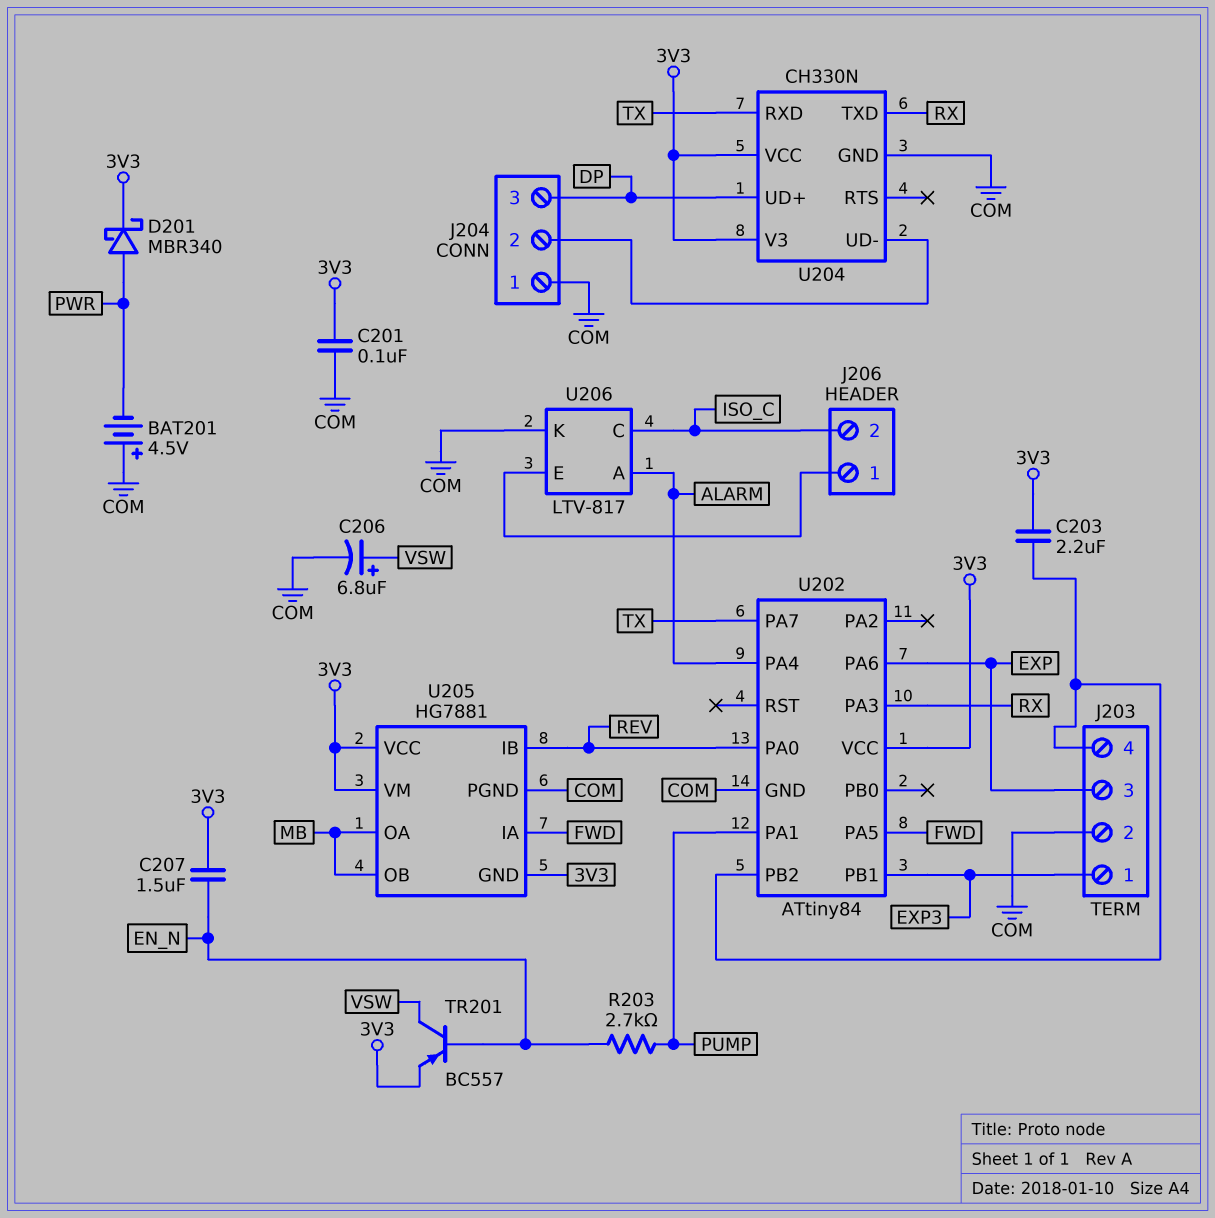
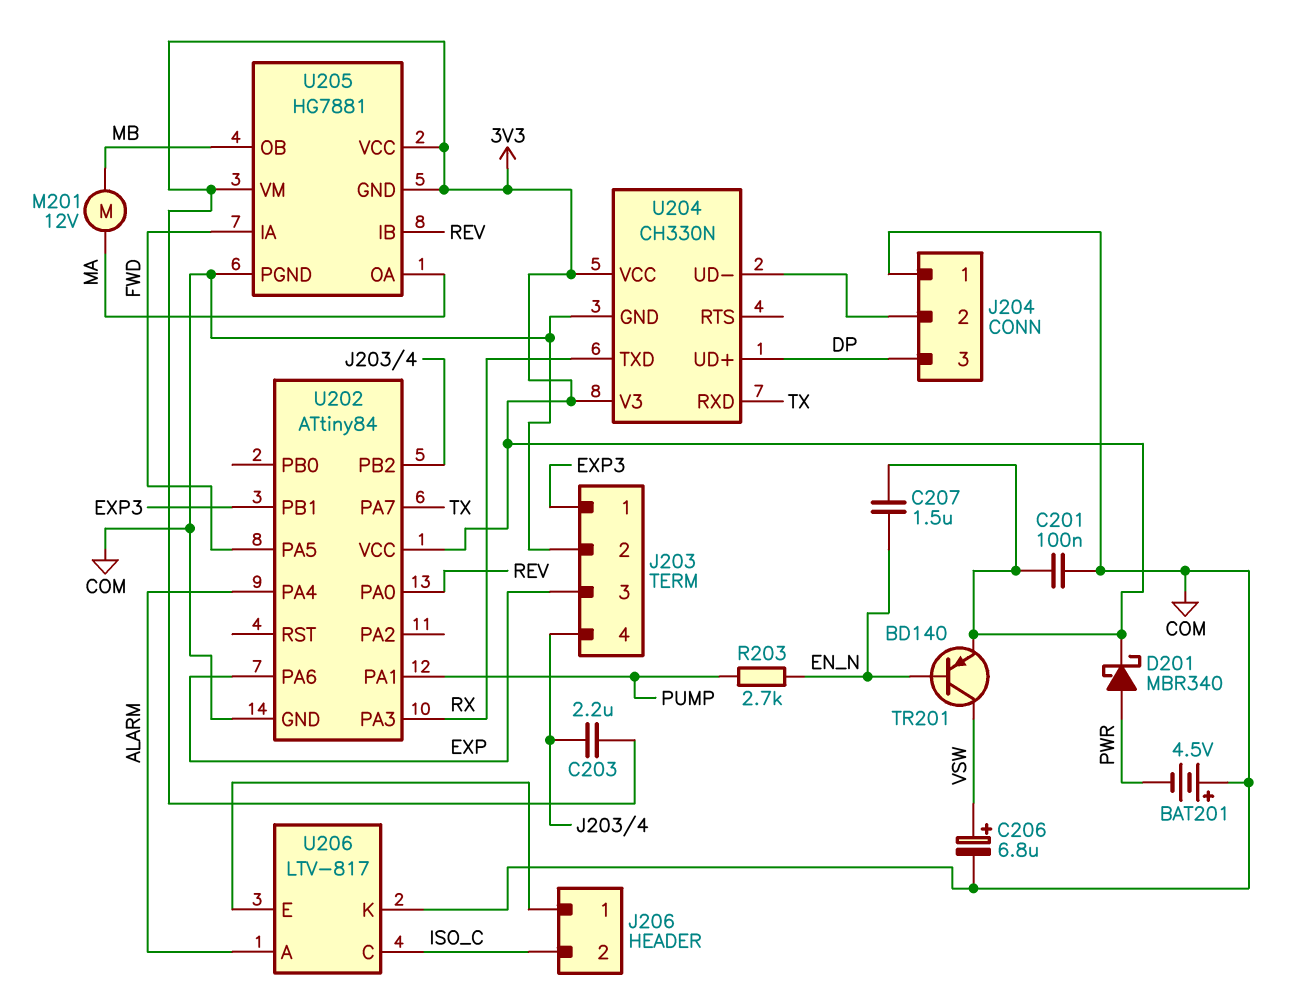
M201: none -> motor 12V (MA, MB)
TR201: PNP BC557 (B EN_N, C VSW, E 3V3) -> PNP BD140 (B EN_N, C VSW, E 3V3)
U205 pin OA: MB -> MA

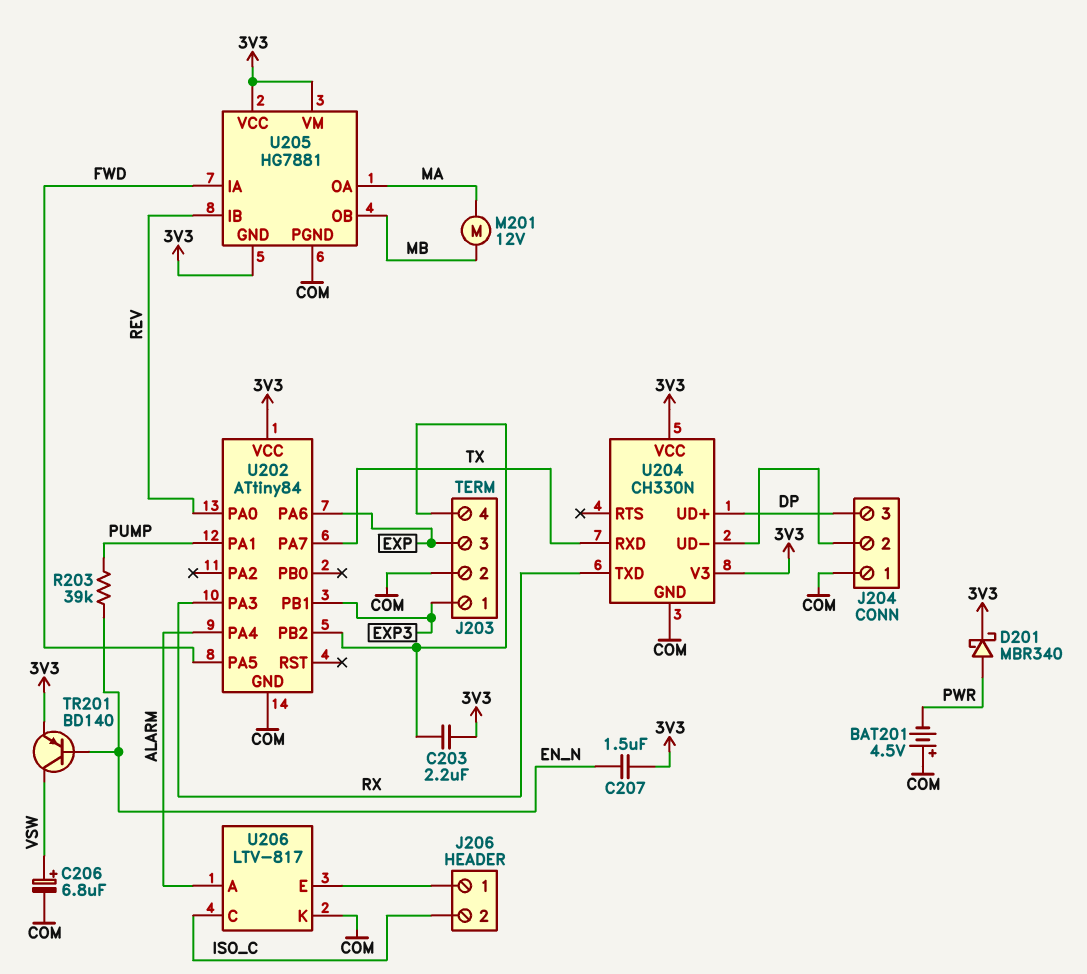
C201: 100nF (3V3, COM) -> none
R203: 2.7k (EN_N, PUMP) -> 39k (EN_N, PUMP)

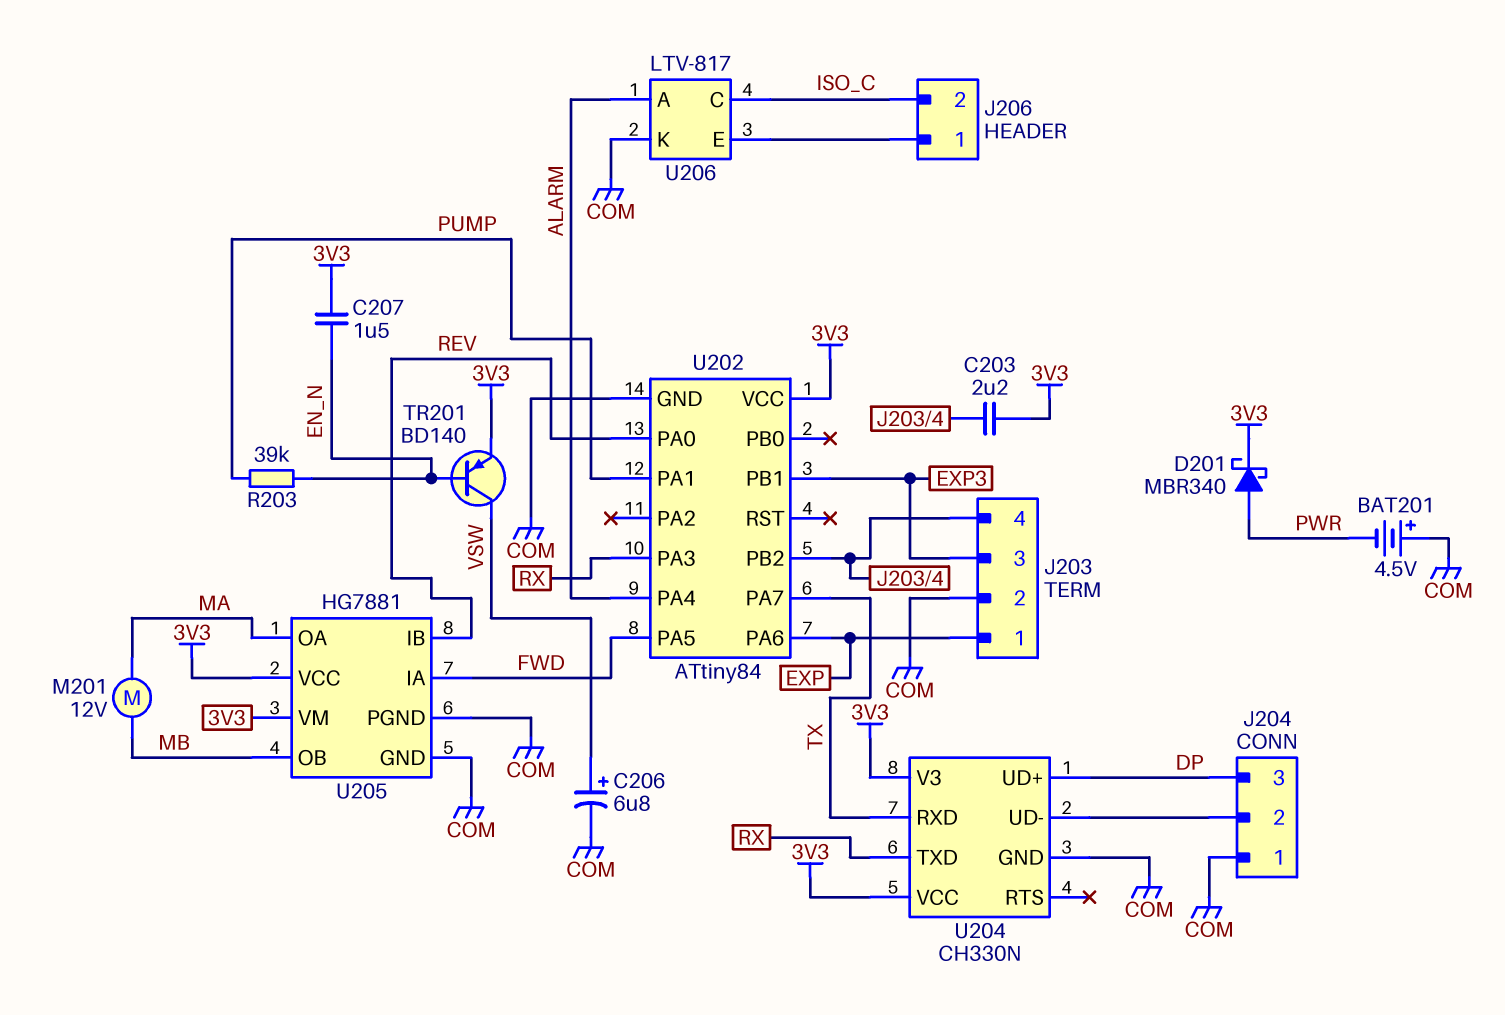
J203 pin 1: EXP3 -> EXP
J203 pin 3: EXP -> EXP3
U205 pin GND: 3V3 -> COM

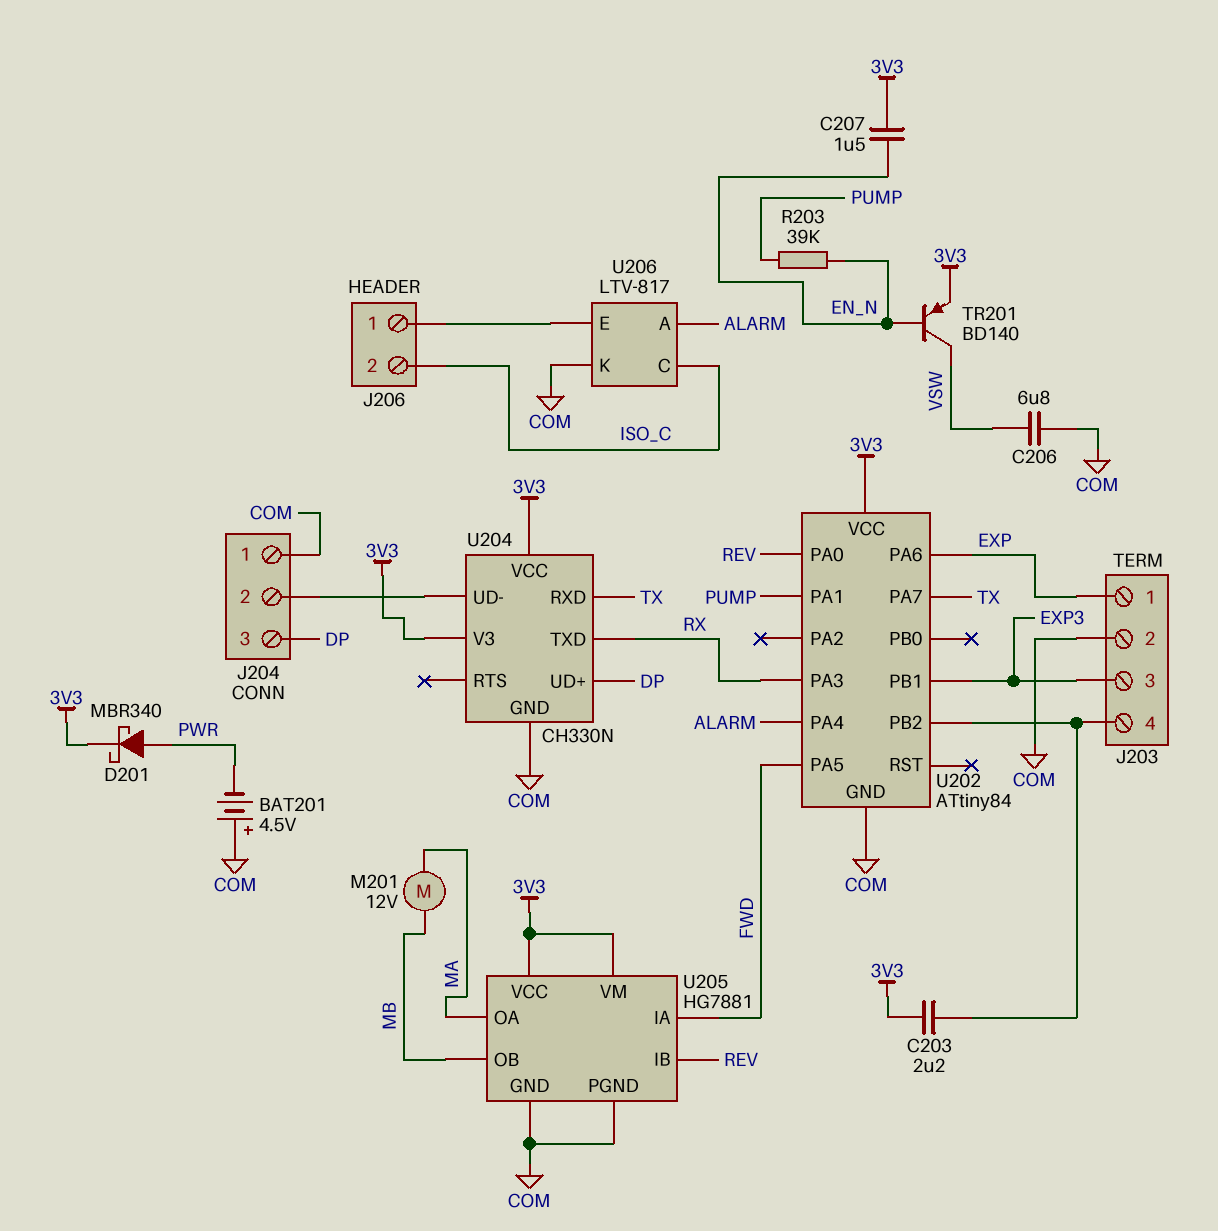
C206: 6.8uF (plus VSW, minus COM) -> 6.8uF (COM, VSW)

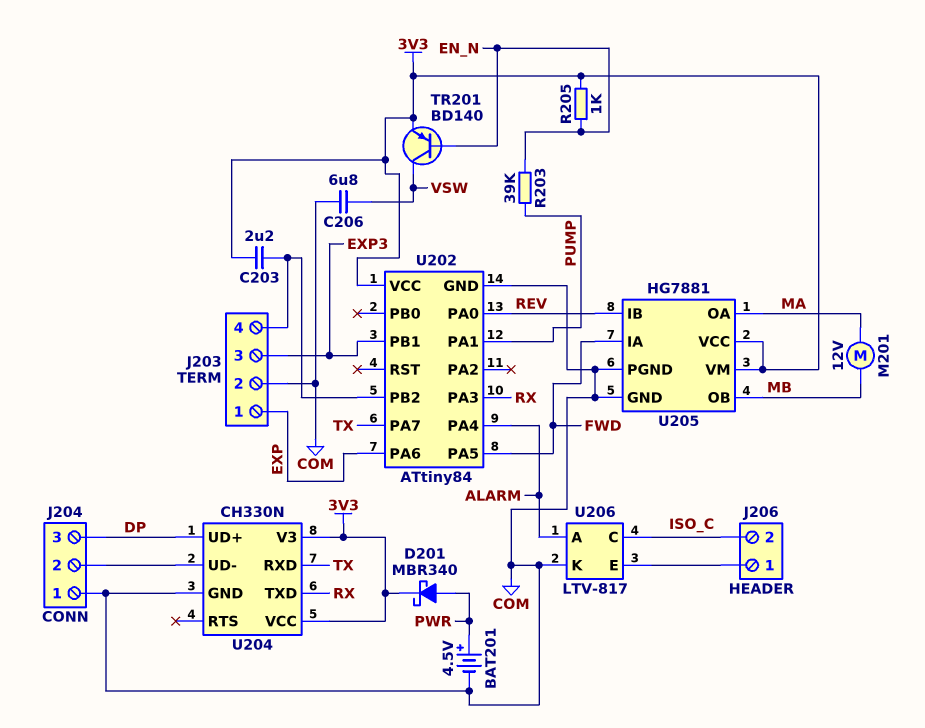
BAT201: 4.5V (plus COM, minus PWR) -> 4.5V (plus PWR, minus COM)
C207: 1.5uF (3V3, EN_N) -> none
R205: none -> 1k (3V3, EN_N)

